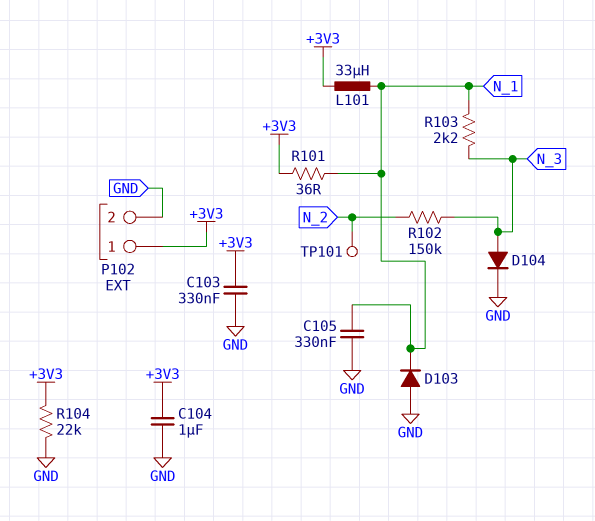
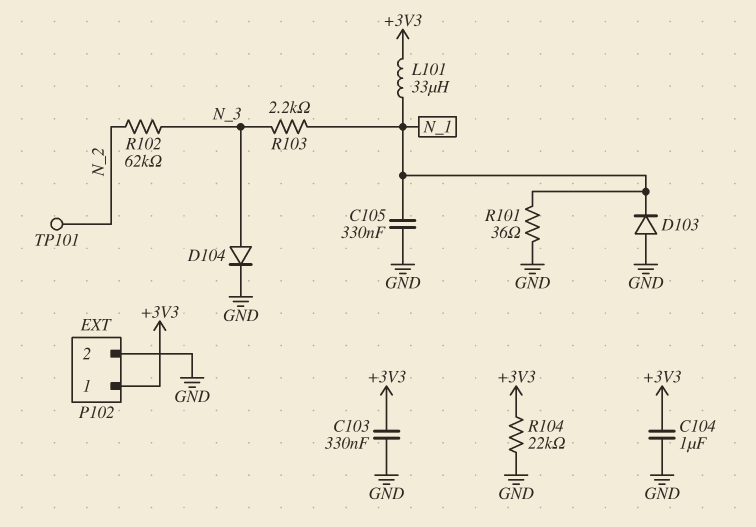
R101: 36 (+3V3, N_1) -> 36 (GND, N_1)
R102: 150k (N_2, N_3) -> 62k (N_2, N_3)

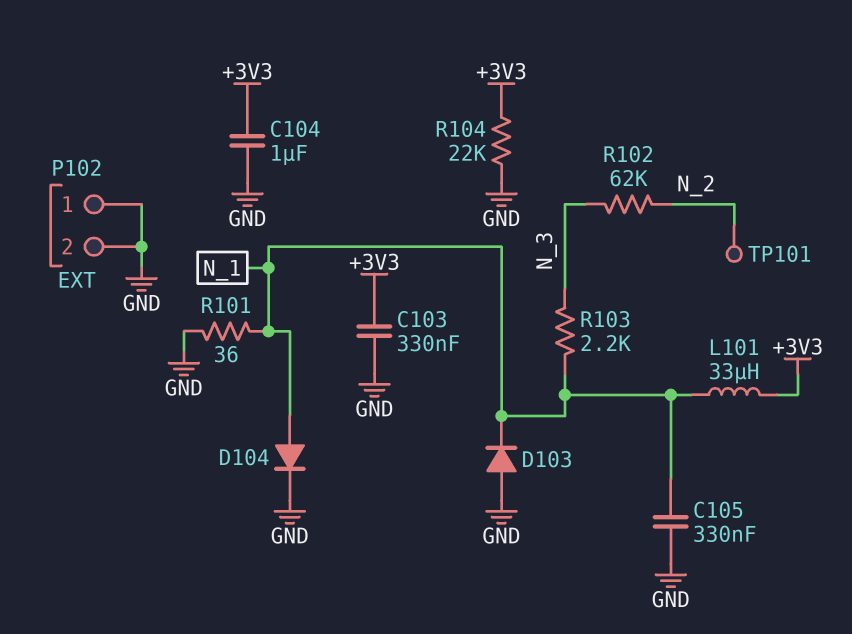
D104: diode (A N_3, K GND) -> diode (A N_1, K GND)
P102 pin 1: +3V3 -> GND

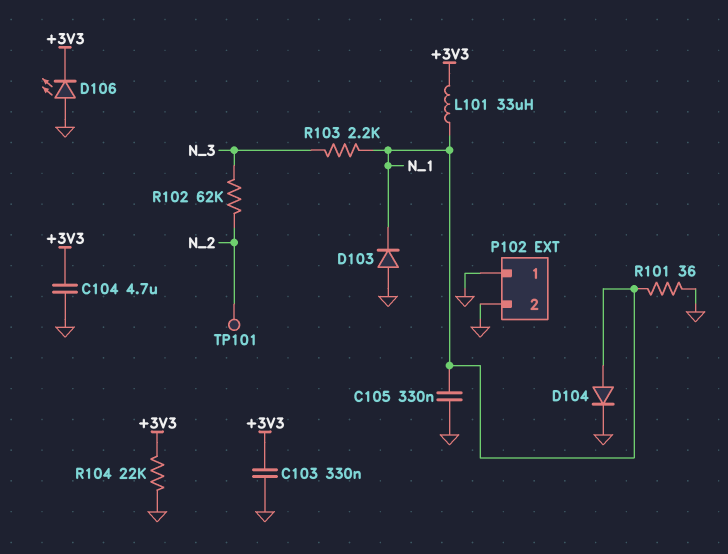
C104: 1uF (+3V3, GND) -> 4.7uF (+3V3, GND)
D106: none -> LED (A GND, K +3V3)

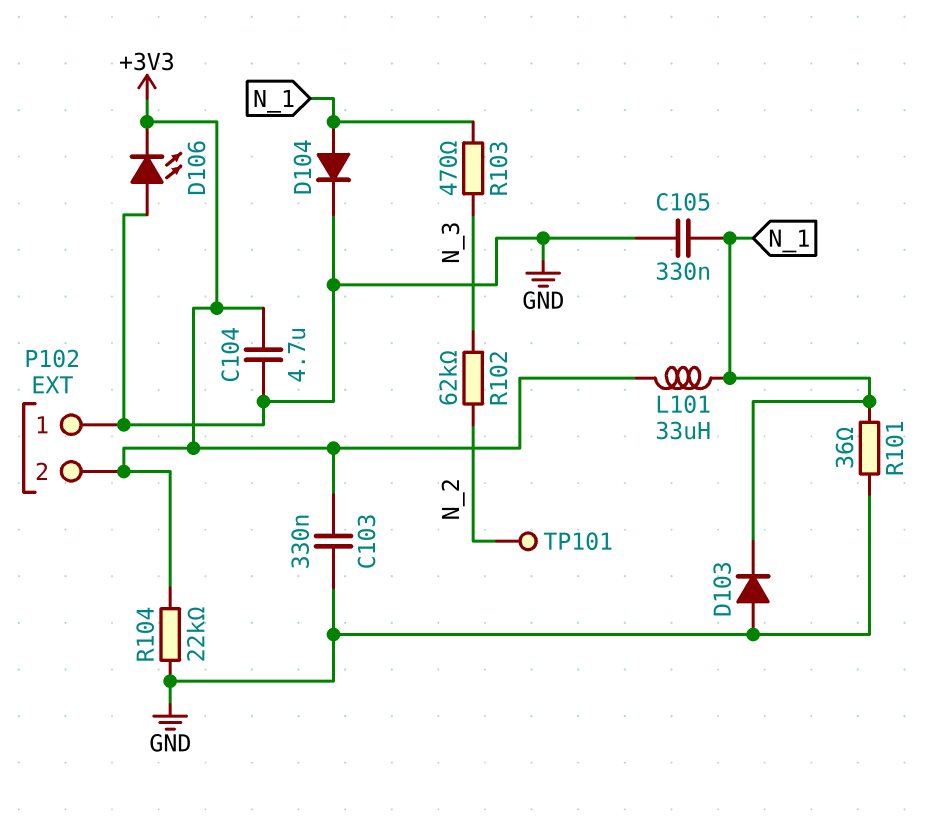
P102 pin 2: GND -> +3V3
R103: 2.2k (N_1, N_3) -> 470 (N_1, N_3)

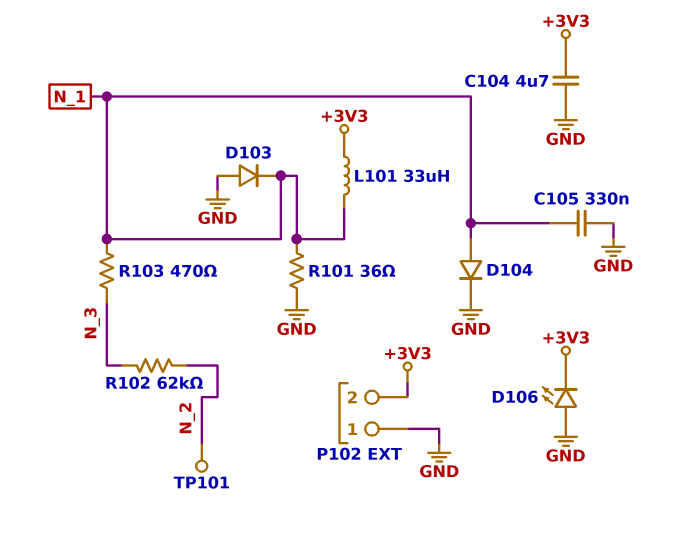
C103: 330nF (+3V3, GND) -> none
R104: 22k (+3V3, GND) -> none

